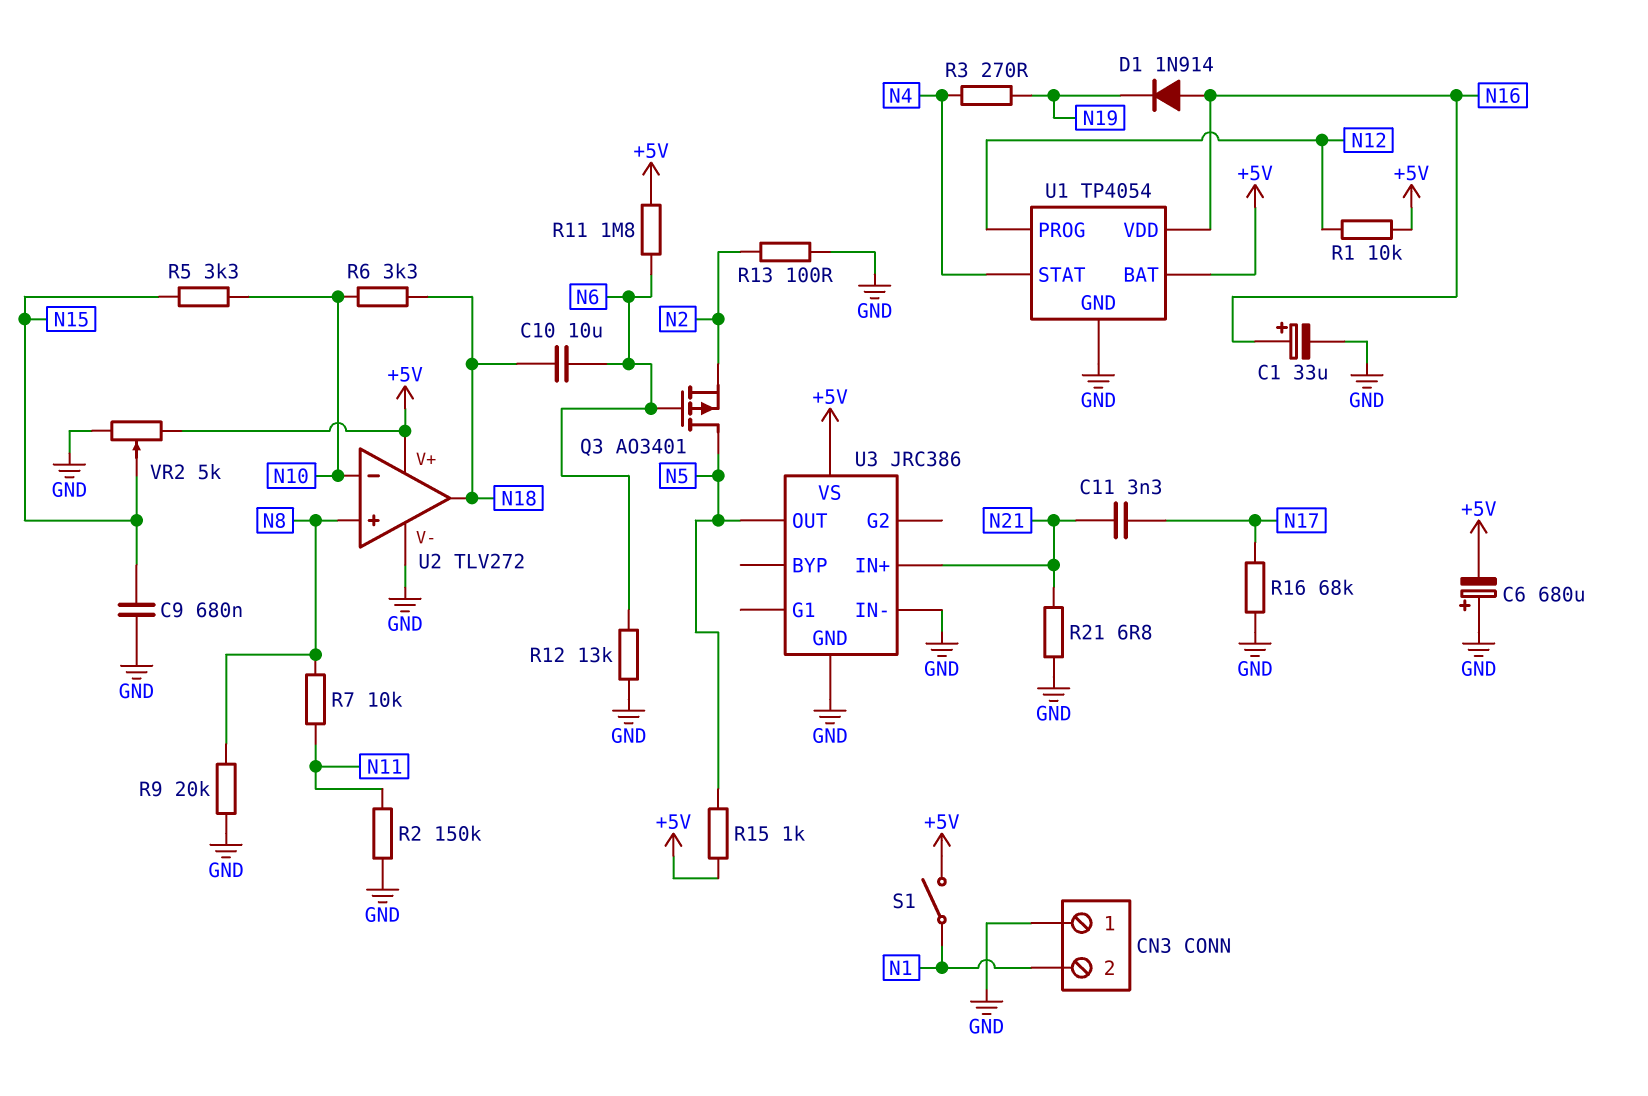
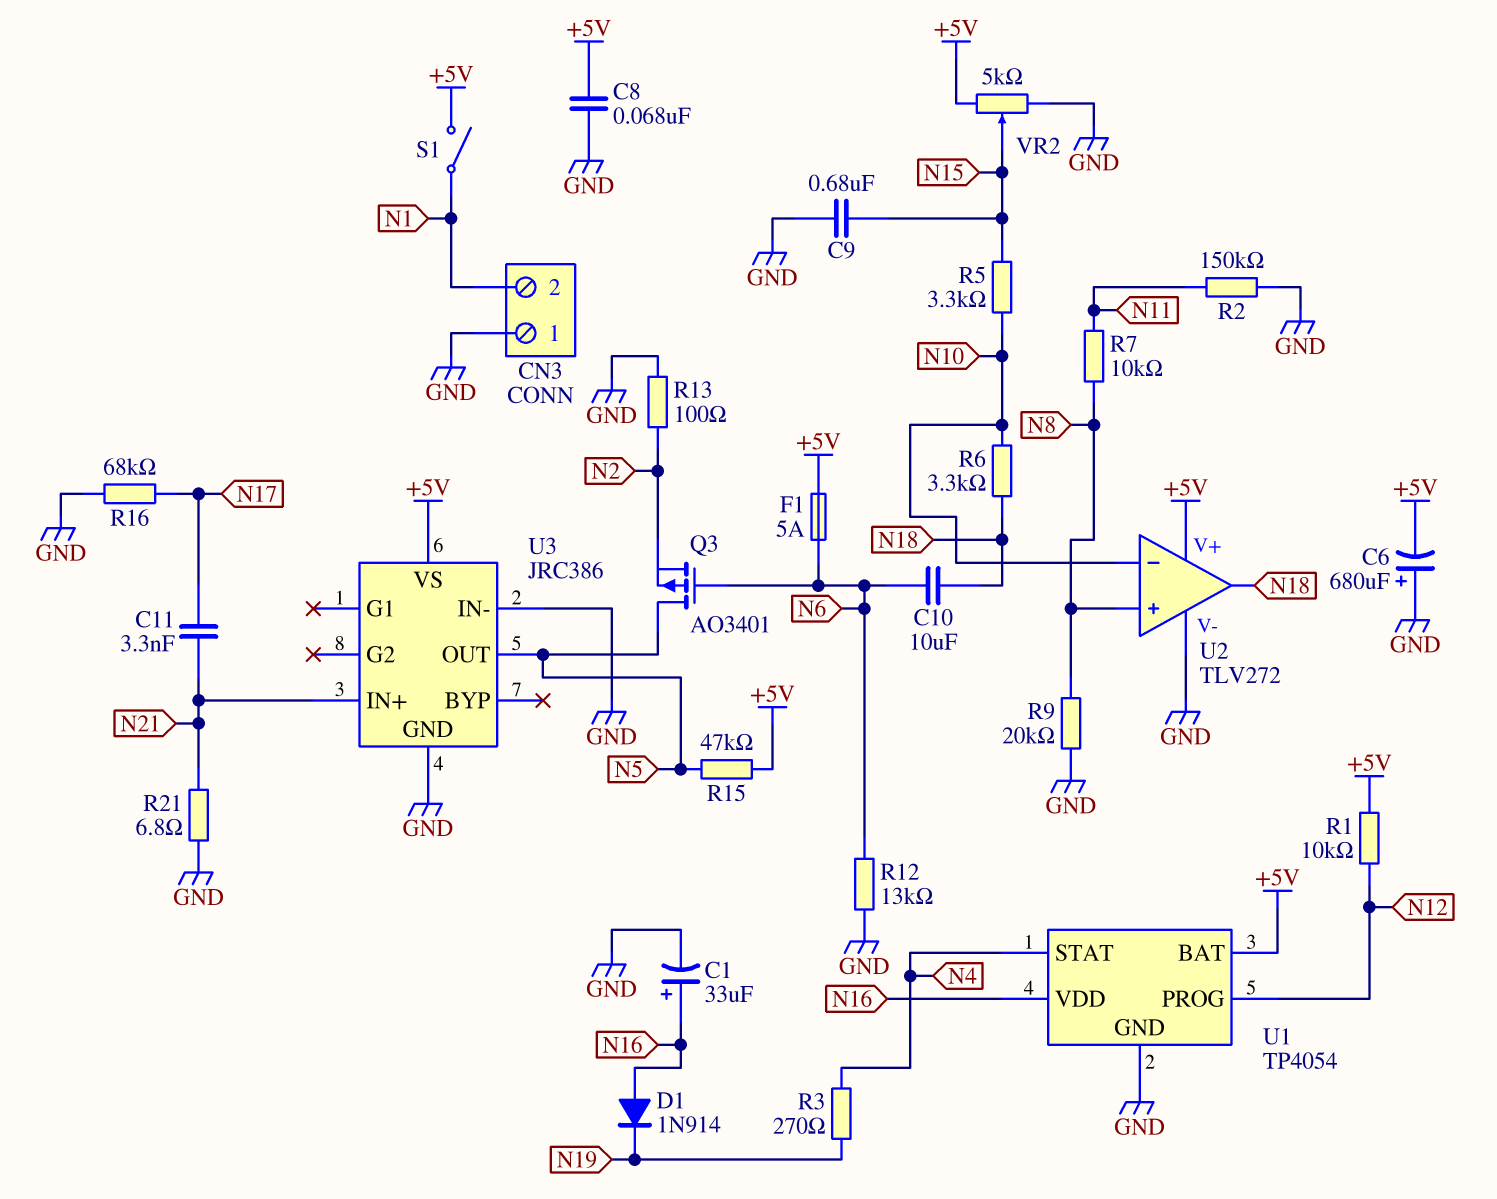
C8: none -> 68nF (+5V, GND)
F1: none -> 5A (+5V, N6)
R11: 1.8M (+5V, N6) -> none
R15: 1k (+5V, N5) -> 47k (+5V, N5)

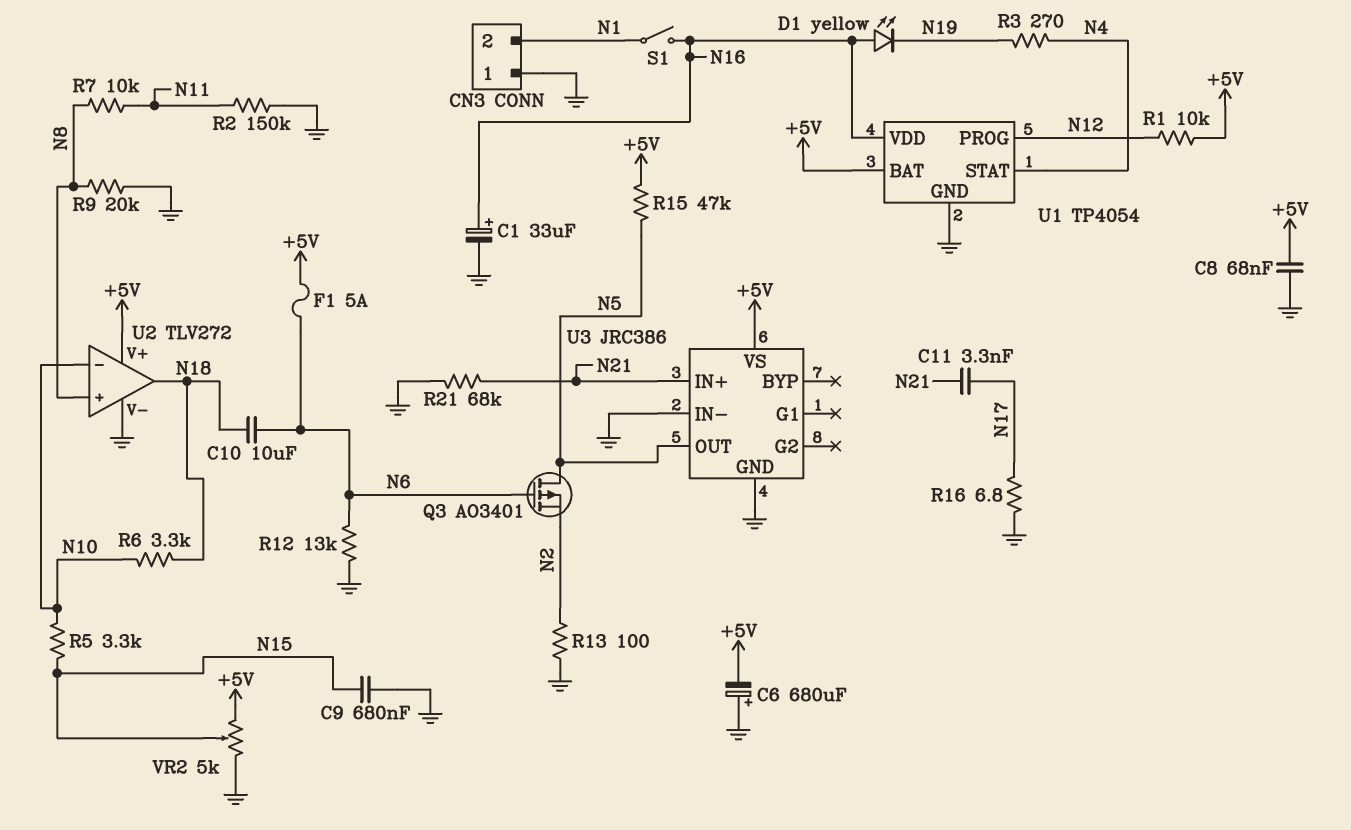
D1: diode 1N914 (A N16, K N19) -> LED yellow (A N16, K N19)
R16: 68k (GND, N17) -> 6.8 (GND, N17)
R21: 6.8 (GND, N21) -> 68k (GND, N21)
S1: switch (+5V, N1) -> switch (N1, N16)

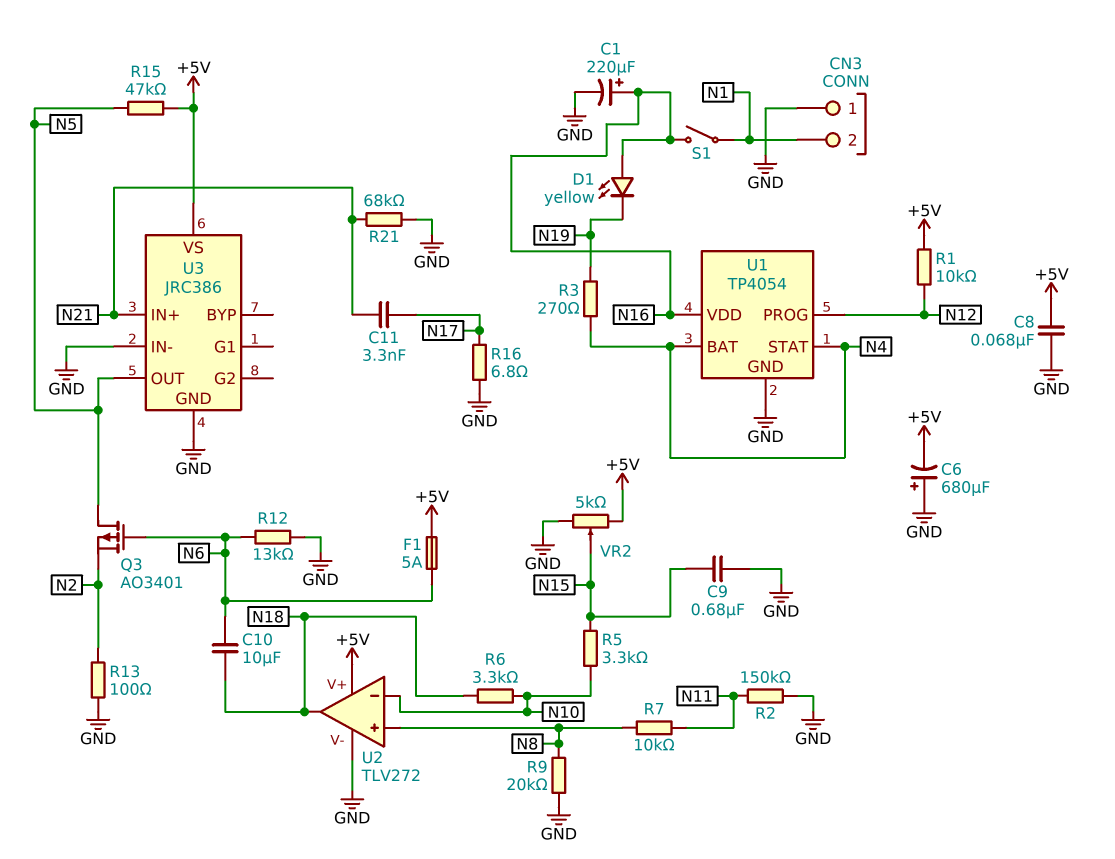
C1: 33uF (plus N16, minus GND) -> 220uF (plus N16, minus GND)
U1 pin BAT: +5V -> N4

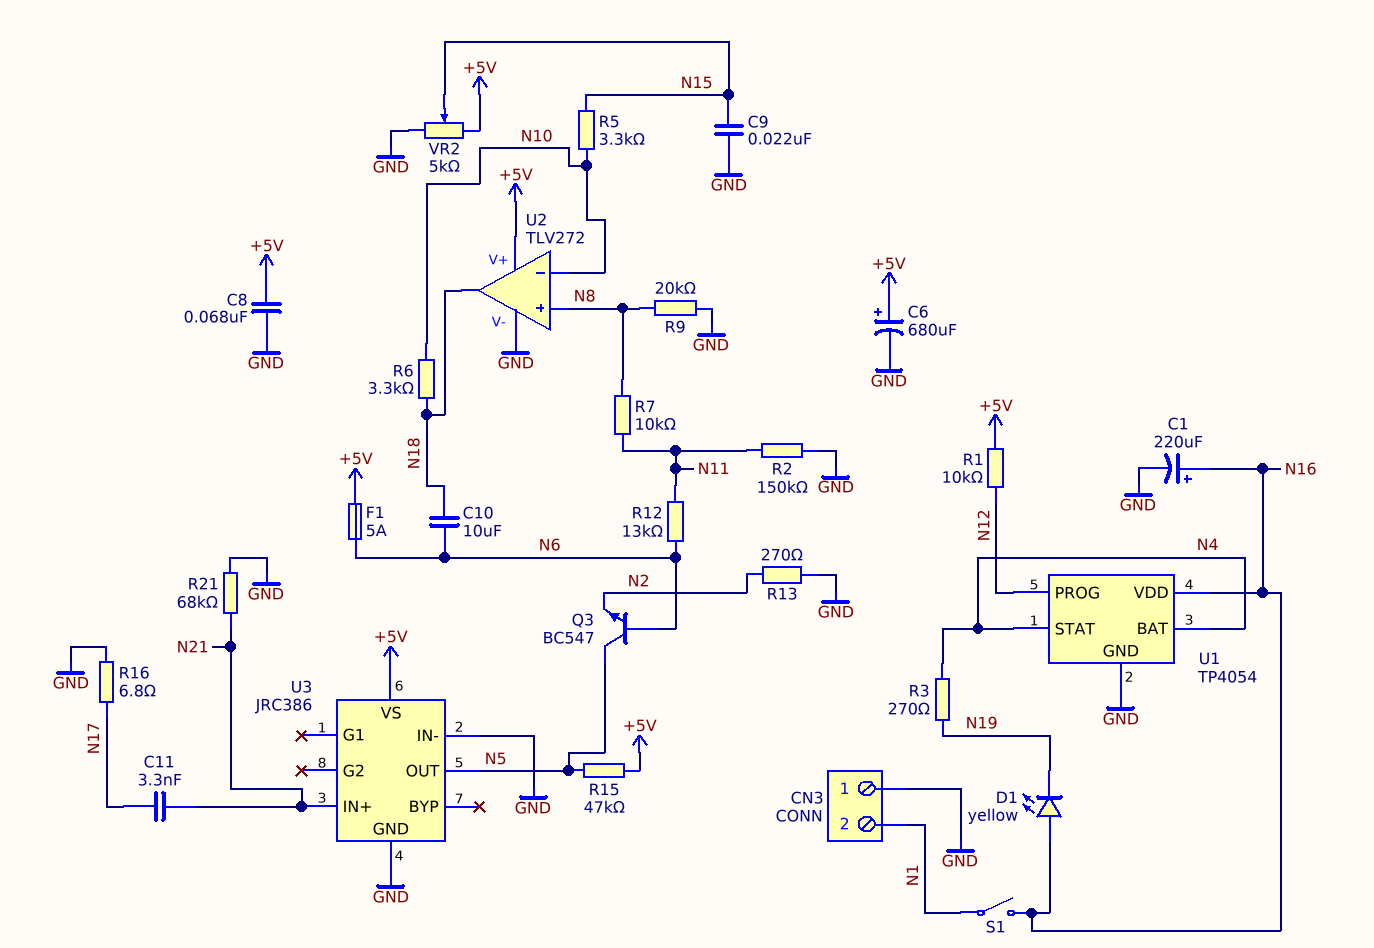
C6: 680uF (plus GND, minus +5V) -> 680uF (plus +5V, minus GND)
C9: 680nF (GND, N15) -> 22nF (GND, N15)
Q3: PMOS AO3401 (G N6, D N5, S N2) -> NPN BC547 (B N6, C N5, E N2)
R12: 13k (GND, N6) -> 13k (N6, N11)
R13: 100 (GND, N2) -> 270 (GND, N2)

